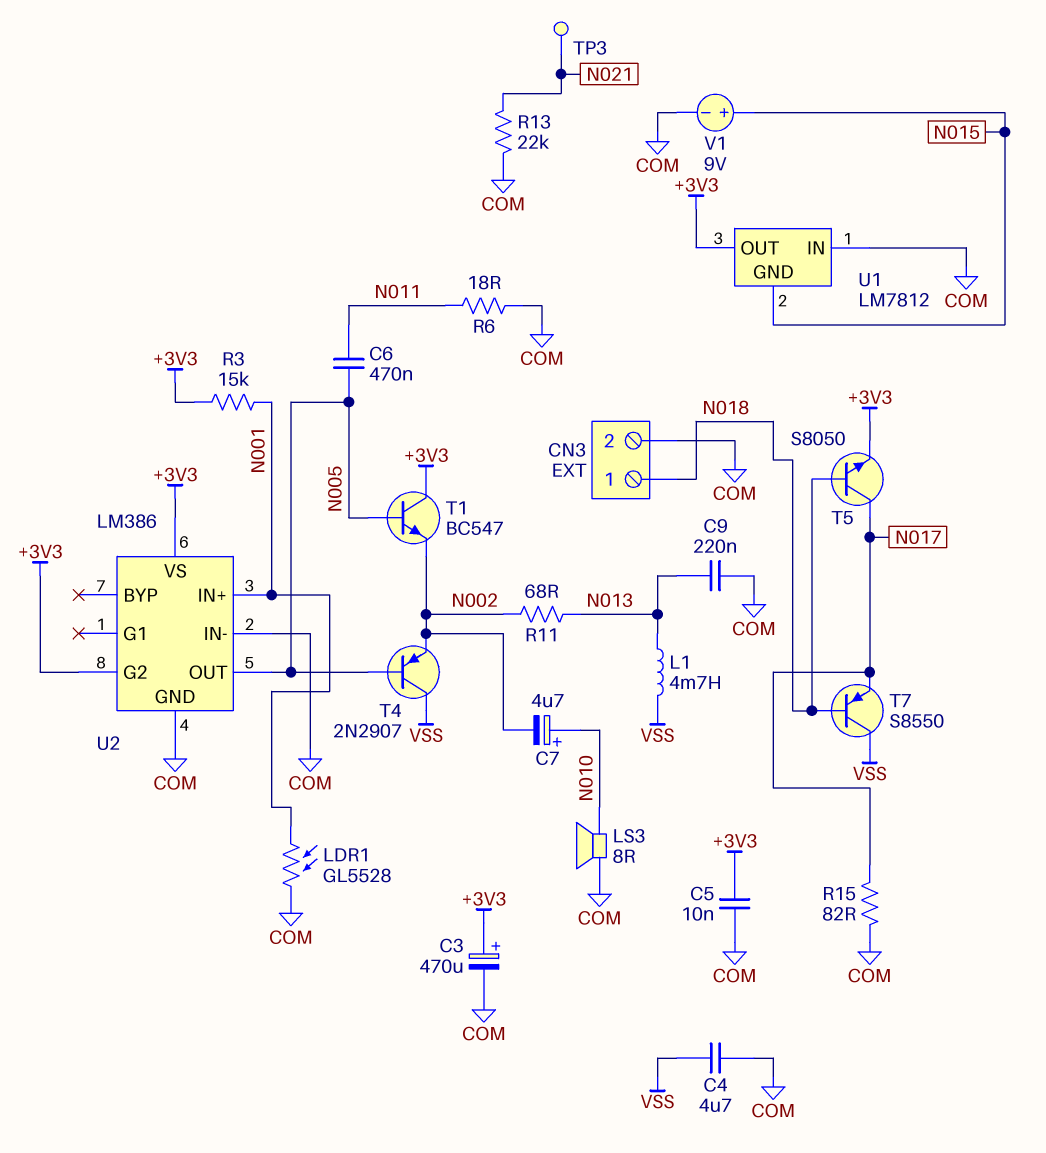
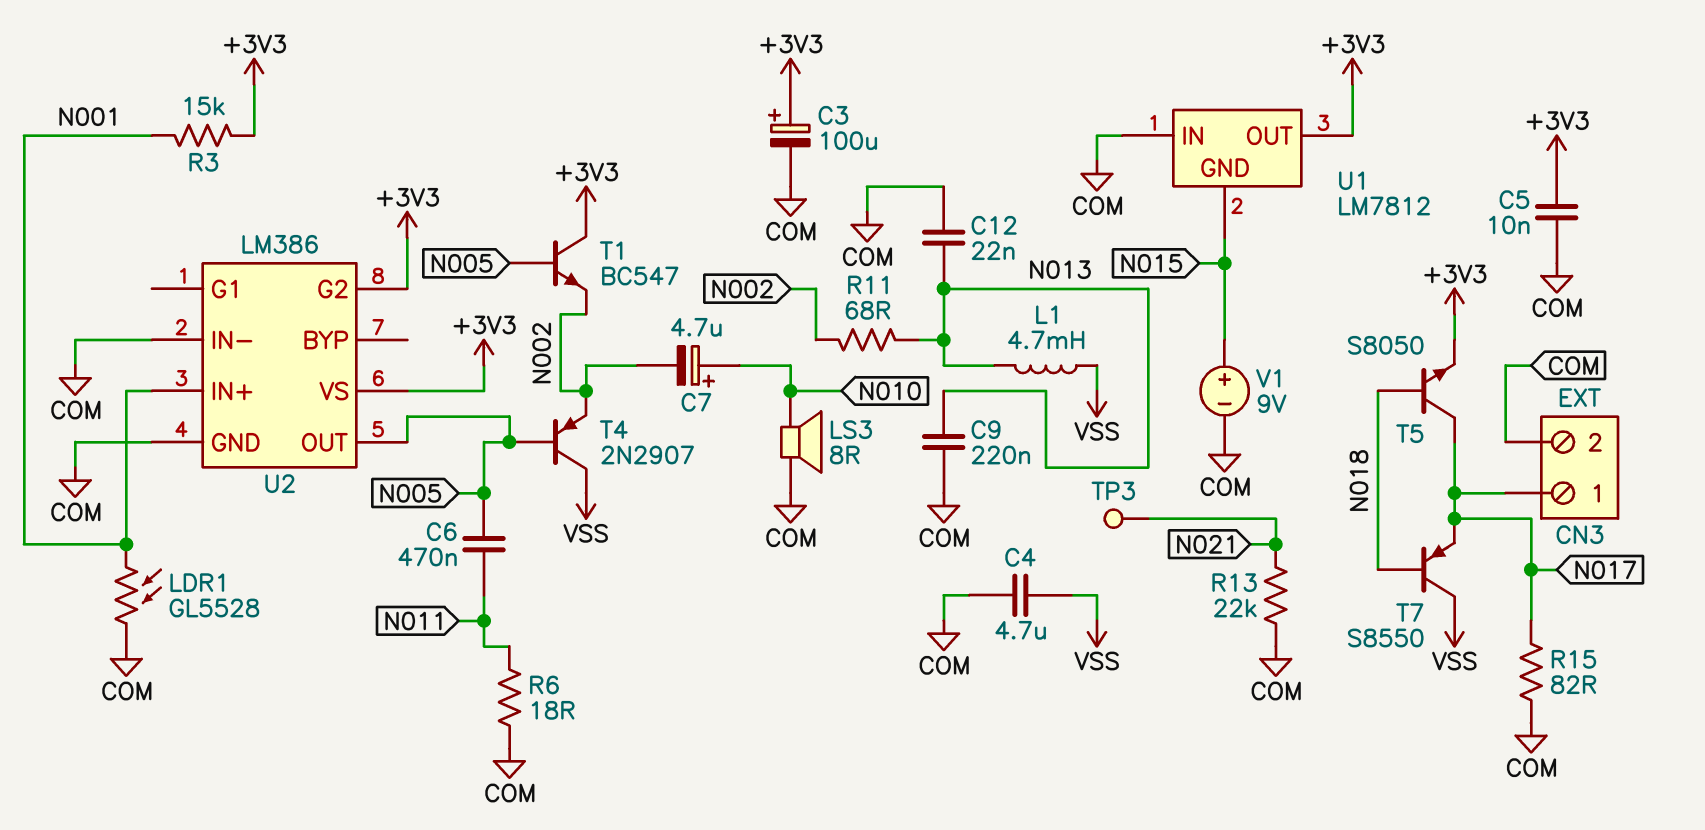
C3: 470uF (plus +3V3, minus COM) -> 100uF (plus +3V3, minus COM)
C12: none -> 22nF (COM, N013)
CN3 pin 1: N018 -> N017

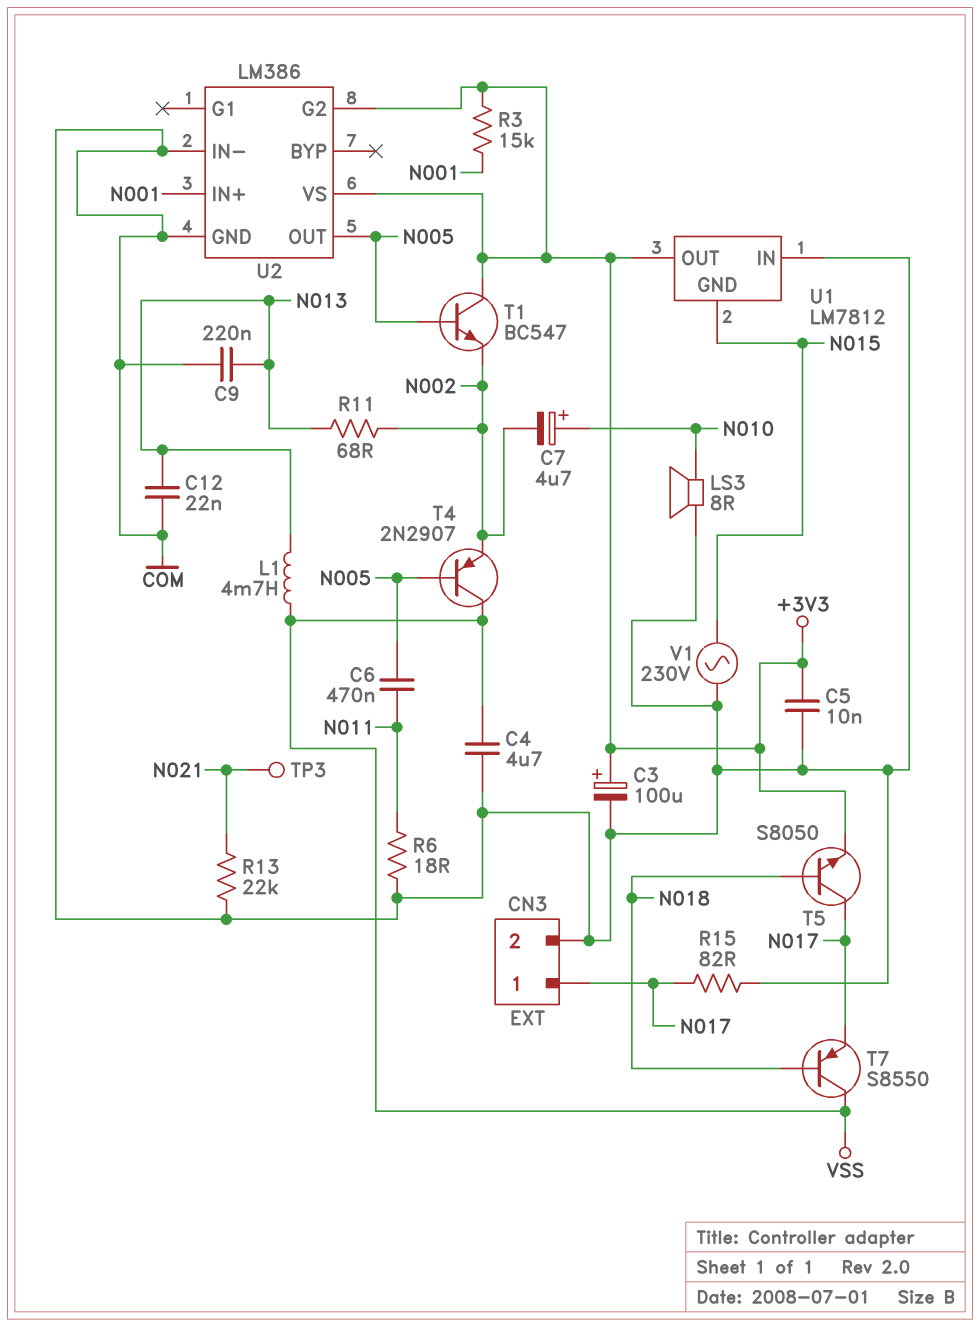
LDR1: GL5528 (COM, N001) -> none
V1: 9V (plus N015, minus COM) -> AC 230V (COM, N015)

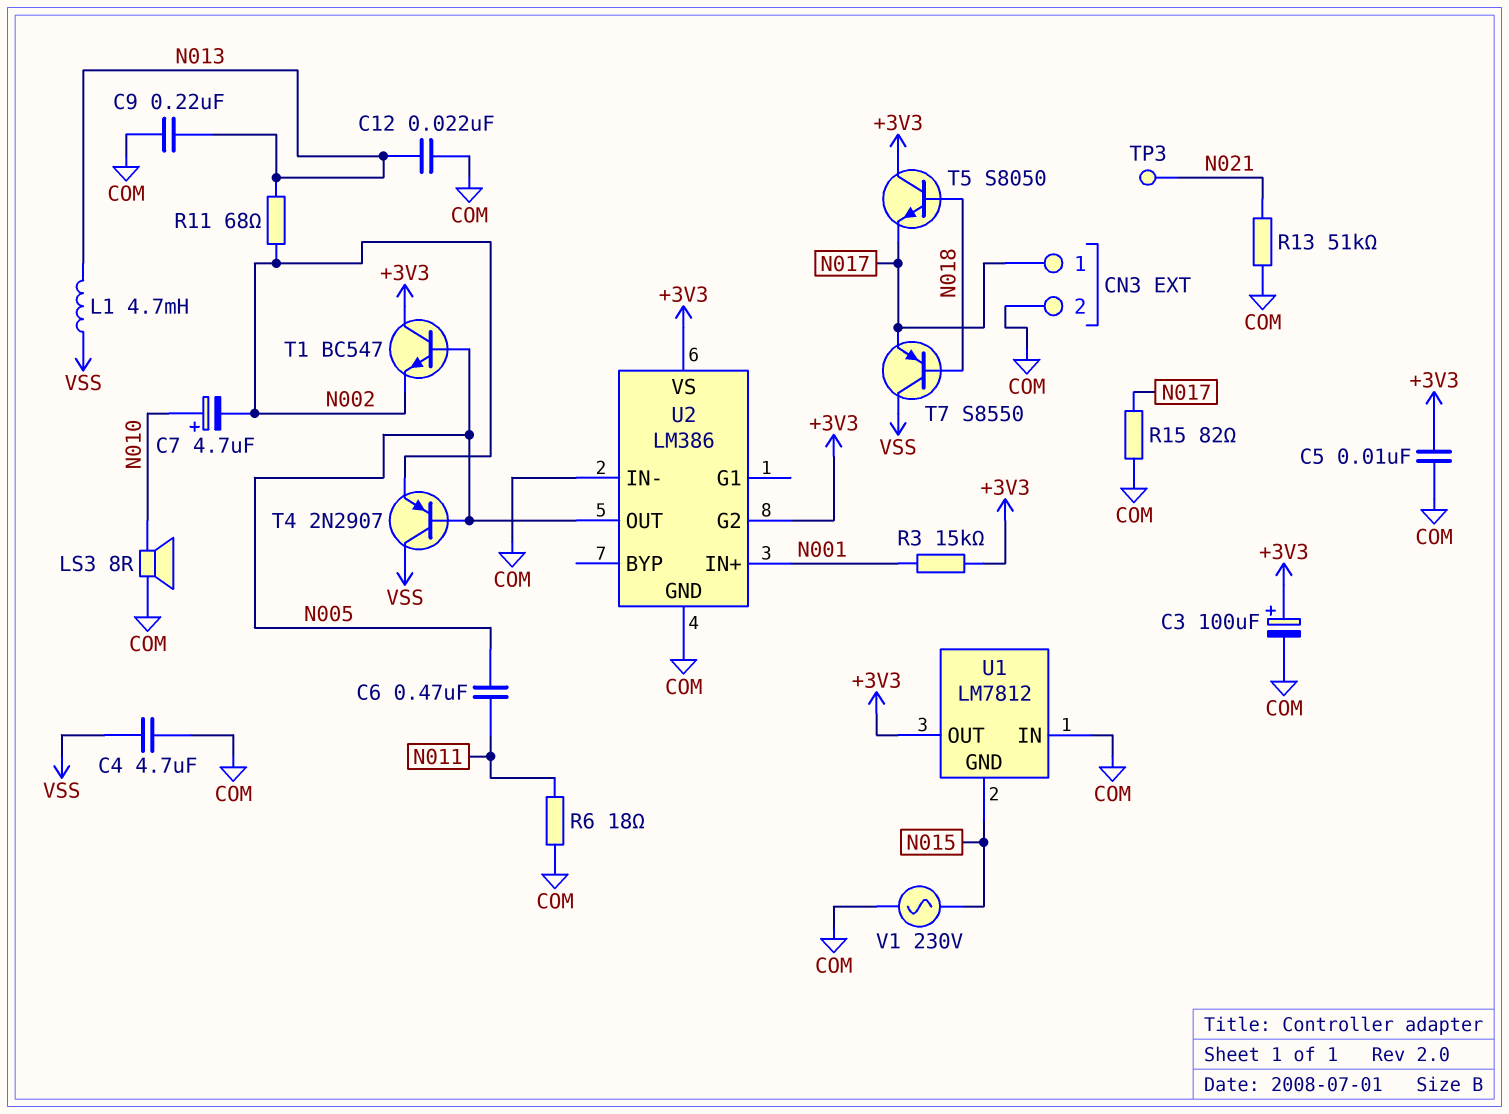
R13: 22k (COM, N021) -> 51k (COM, N021)
T5: NPN S8050 (B N018, C N017, E +3V3) -> NPN S8050 (B N018, C +3V3, E N017)

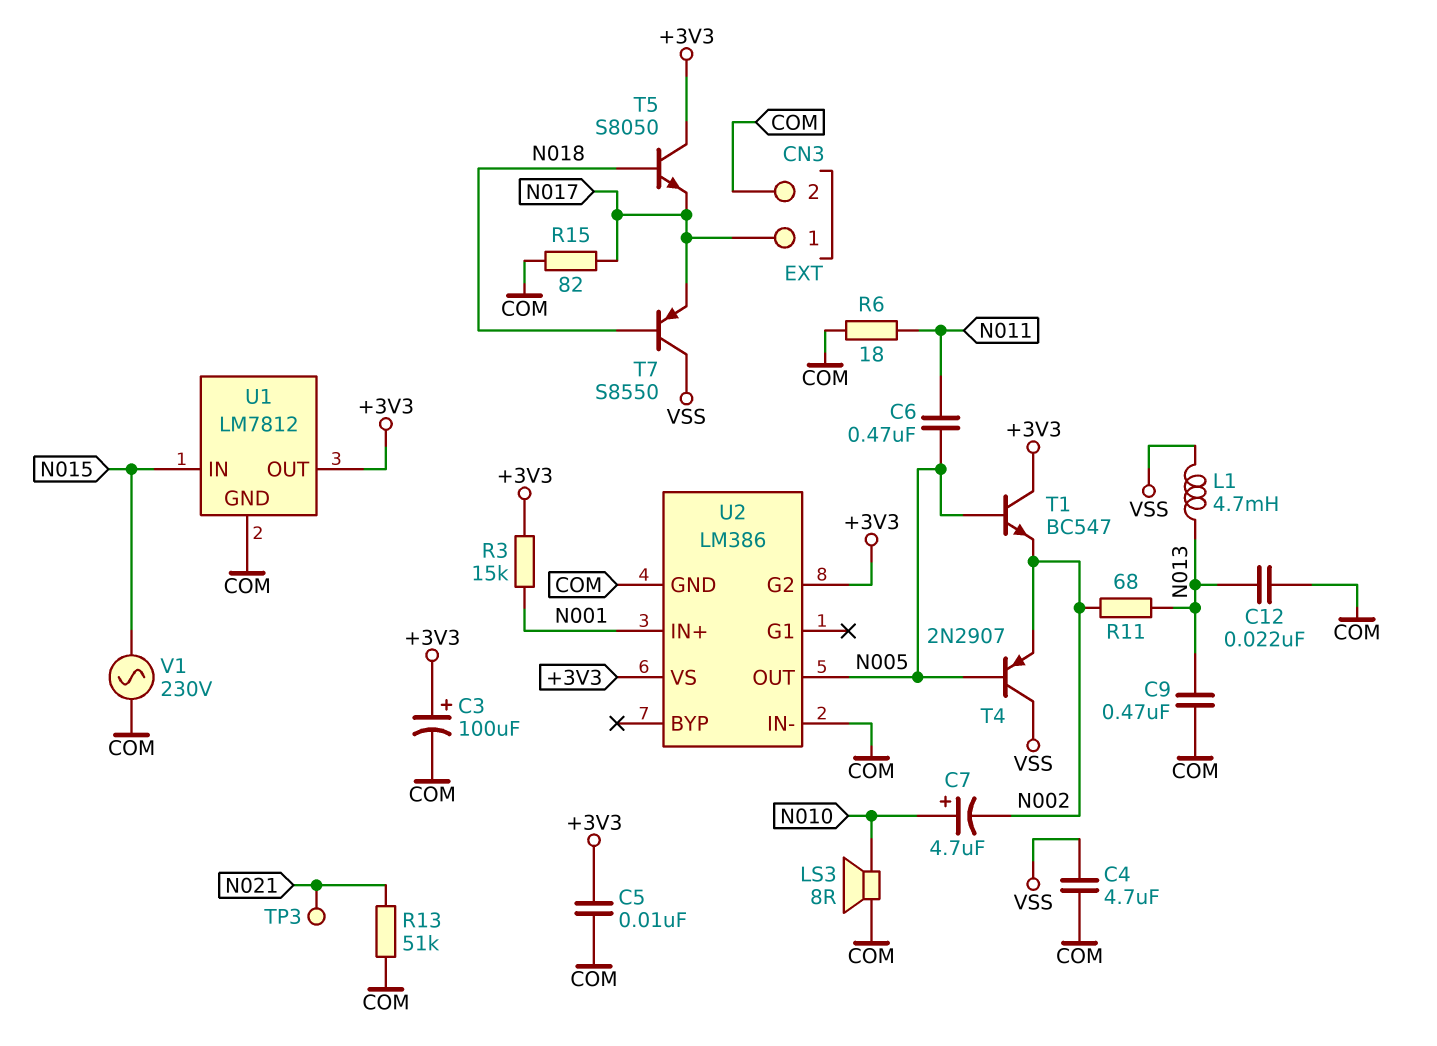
C9: 220nF (COM, N013) -> 470nF (COM, N013)
U1 pin GND: N015 -> COM
U1 pin IN: COM -> N015

